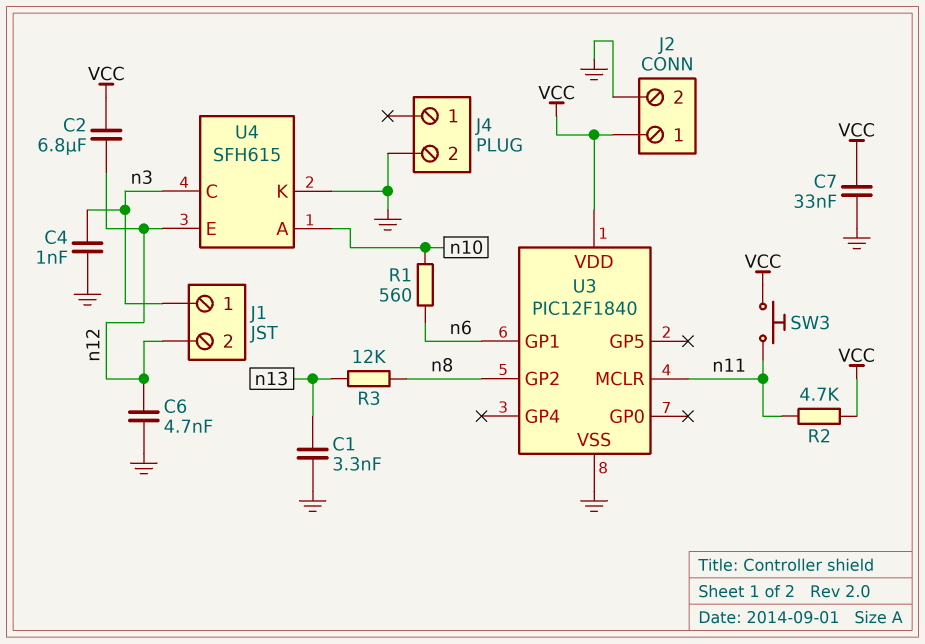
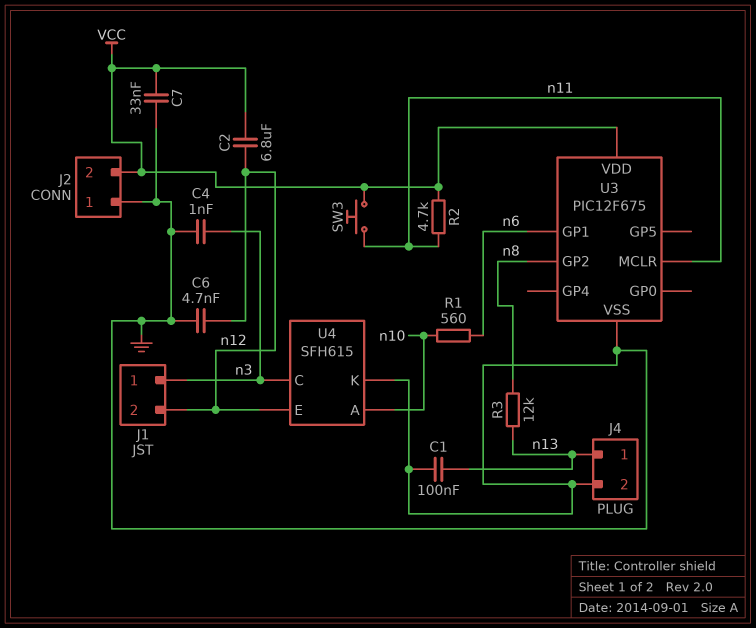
C1: 3.3nF (GND, n13) -> 100nF (GND, n13)
J2 pin 1: VCC -> GND
J2 pin 2: GND -> VCC
J4 pin 1: none -> n13
U3: PIC12F1840 -> PIC12F675

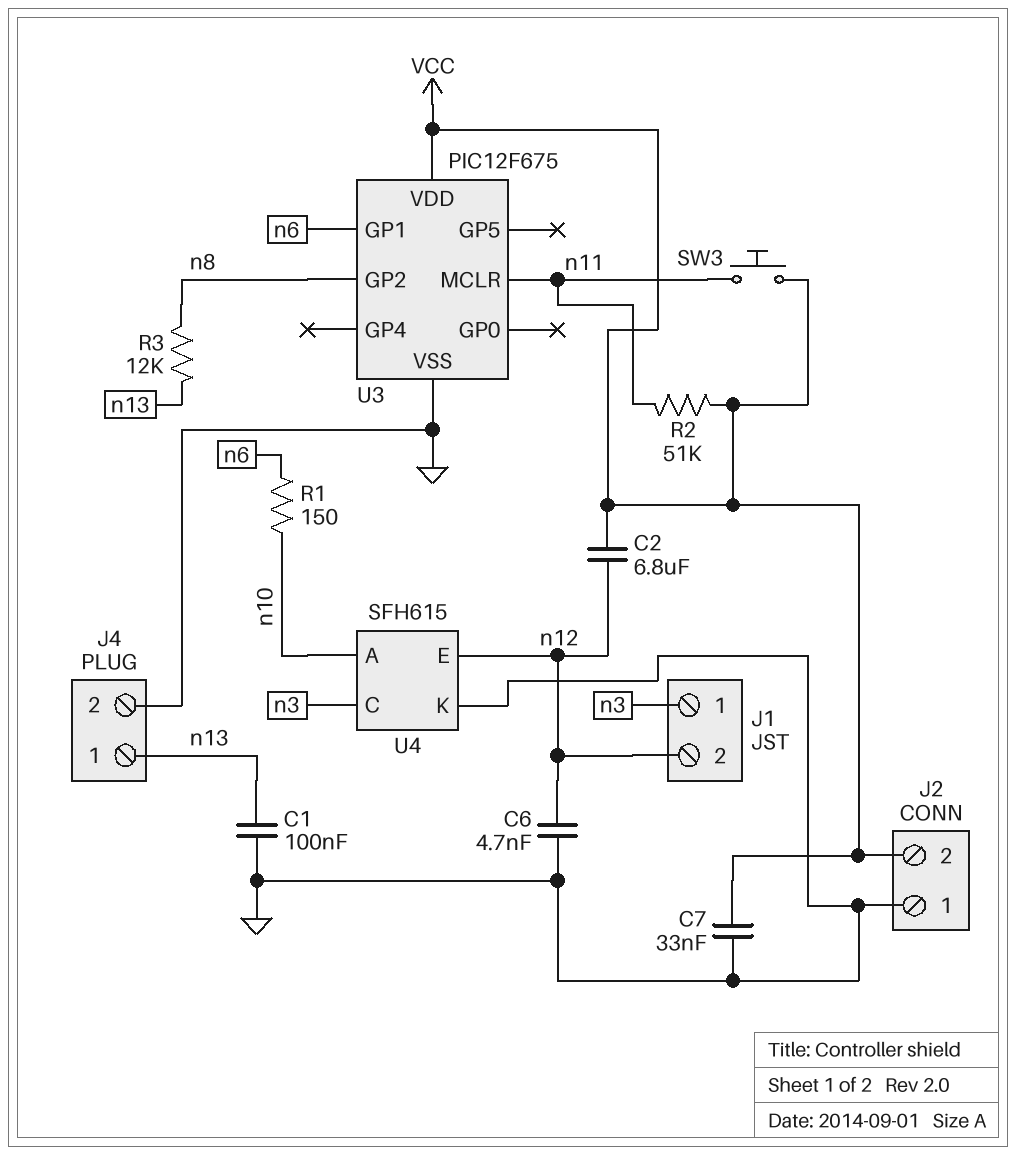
C4: 1nF (GND, n3) -> none
R1: 560 (n6, n10) -> 150 (n6, n10)
R2: 4.7k (VCC, n11) -> 51k (VCC, n11)

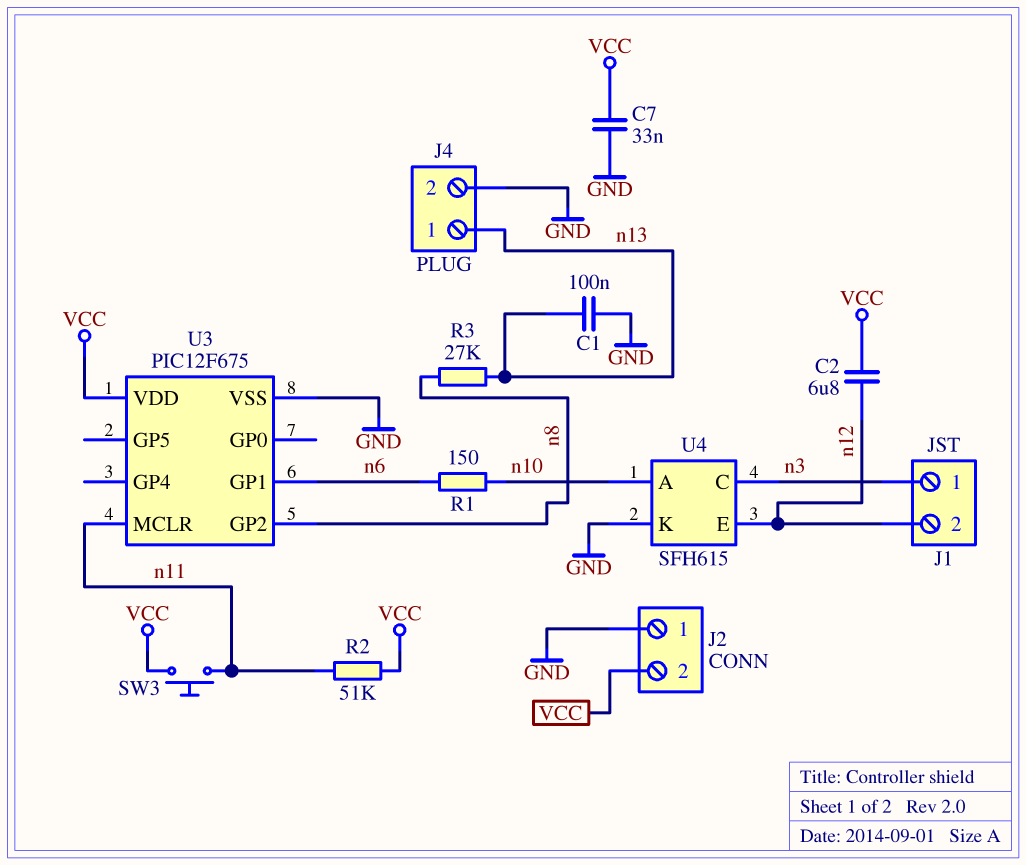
C6: 4.7nF (GND, n12) -> none
R3: 12k (n8, n13) -> 27k (n8, n13)

